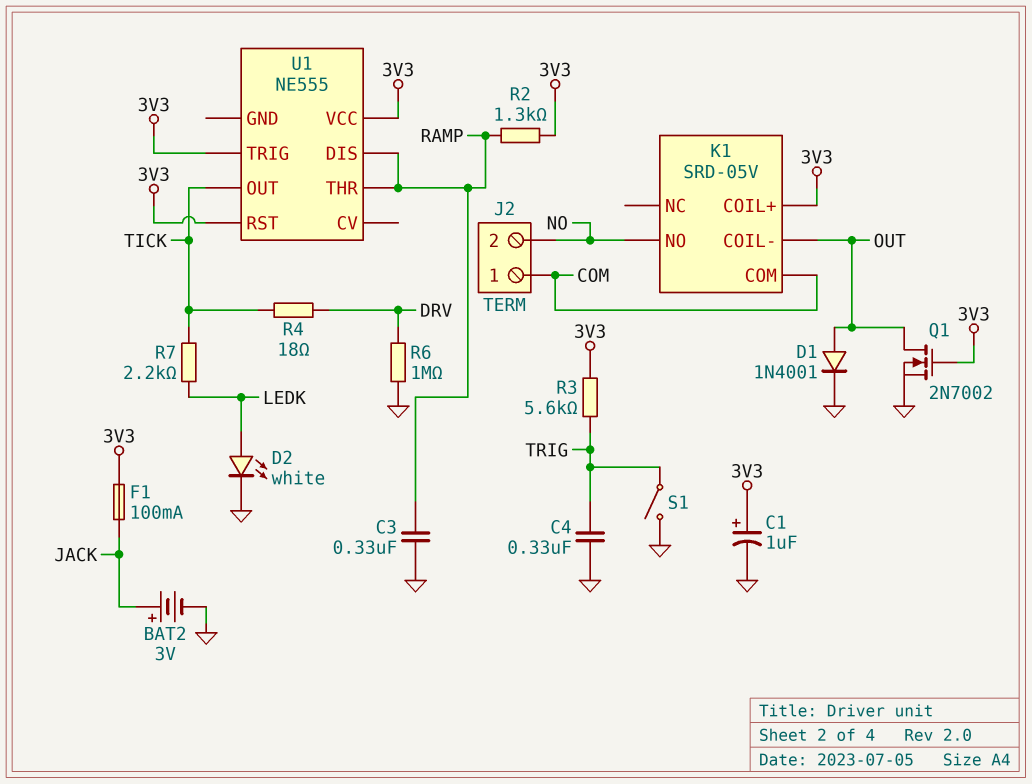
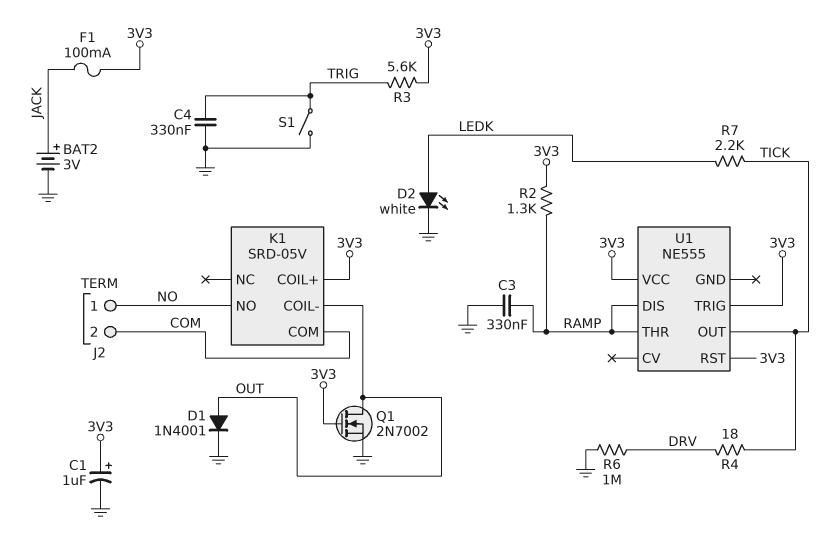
J2 pin 1: COM -> NO
J2 pin 2: NO -> COM

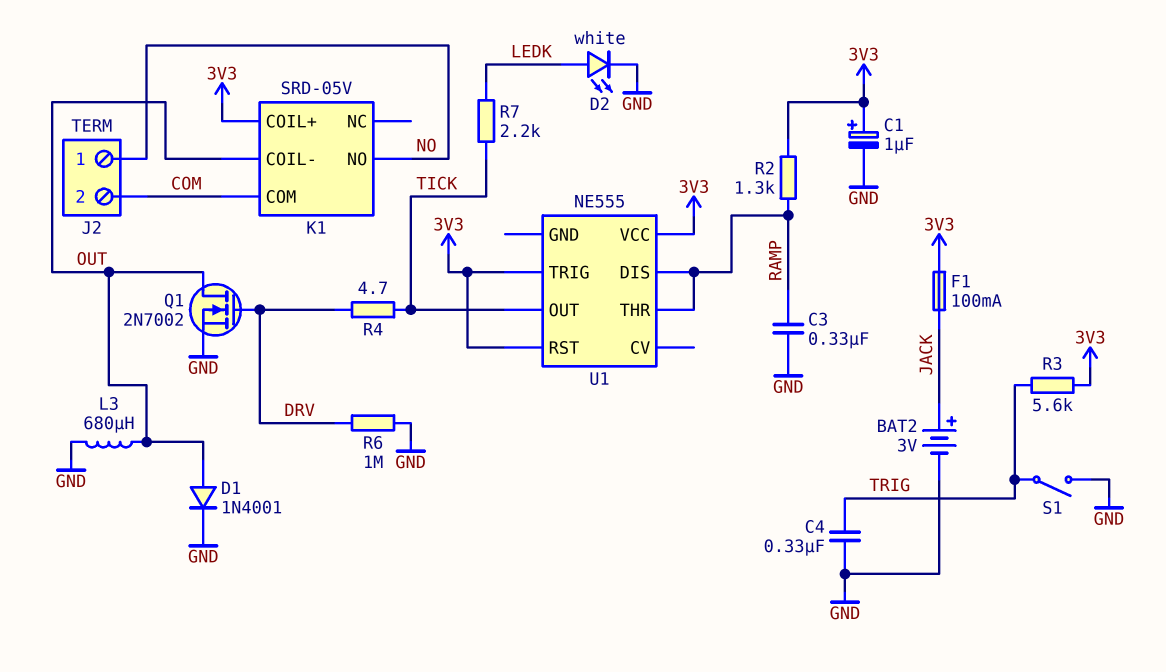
L3: none -> 680uH (GND, OUT)
Q1: NMOS 2N7002 (G 3V3, D OUT, S GND) -> NMOS 2N7002 (G DRV, D OUT, S GND)
R4: 18 (DRV, TICK) -> 4.7 (DRV, TICK)

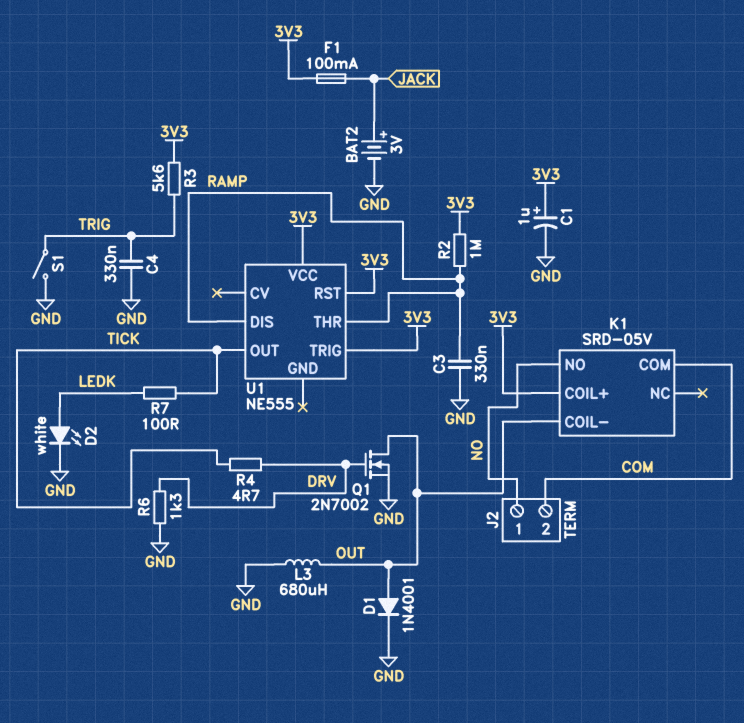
R2: 1.3k (3V3, RAMP) -> 1M (3V3, RAMP)
R6: 1M (DRV, GND) -> 1.3k (DRV, GND)
R7: 2.2k (LEDK, TICK) -> 100 (LEDK, TICK)

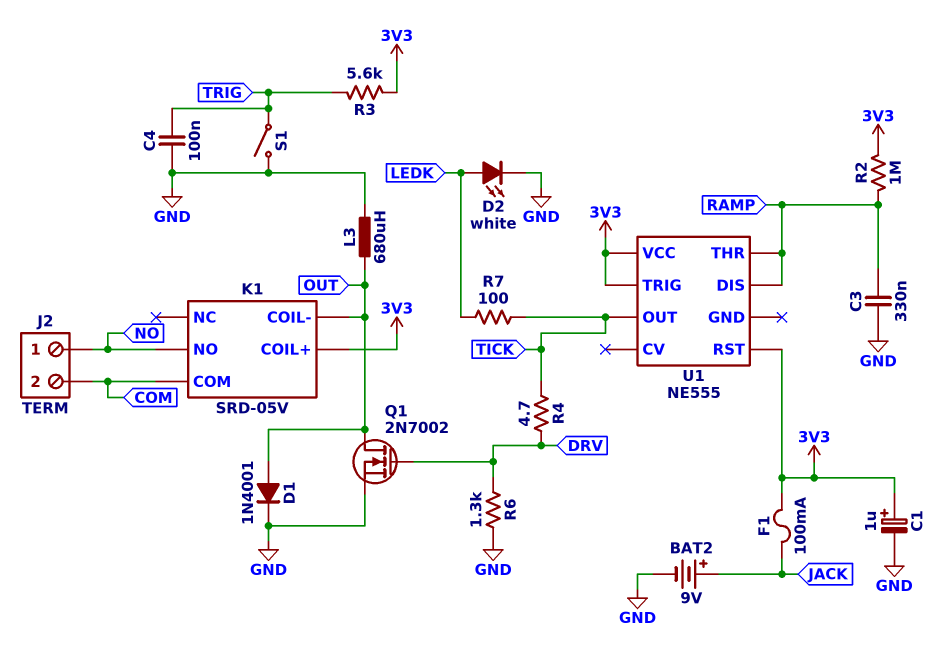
BAT2: 3V (plus JACK, minus GND) -> 9V (plus JACK, minus GND)
C4: 330nF (GND, TRIG) -> 100nF (GND, TRIG)

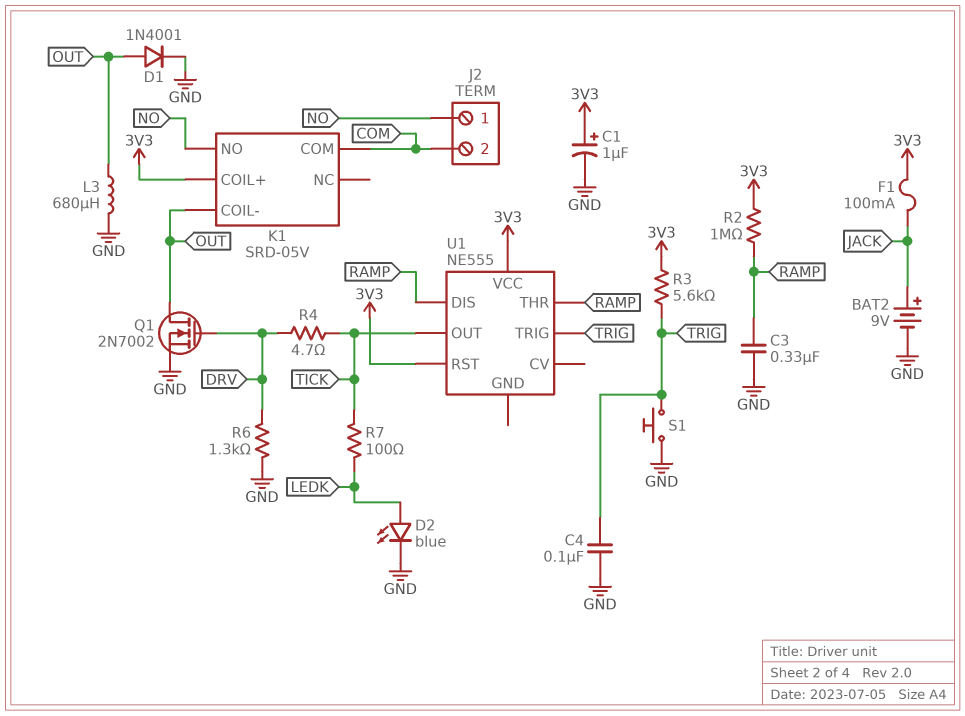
D2: LED white (A LEDK, K GND) -> LED blue (A LEDK, K GND)
S1: switch (GND, TRIG) -> button (GND, TRIG)
U1 pin TRIG: 3V3 -> TRIG

